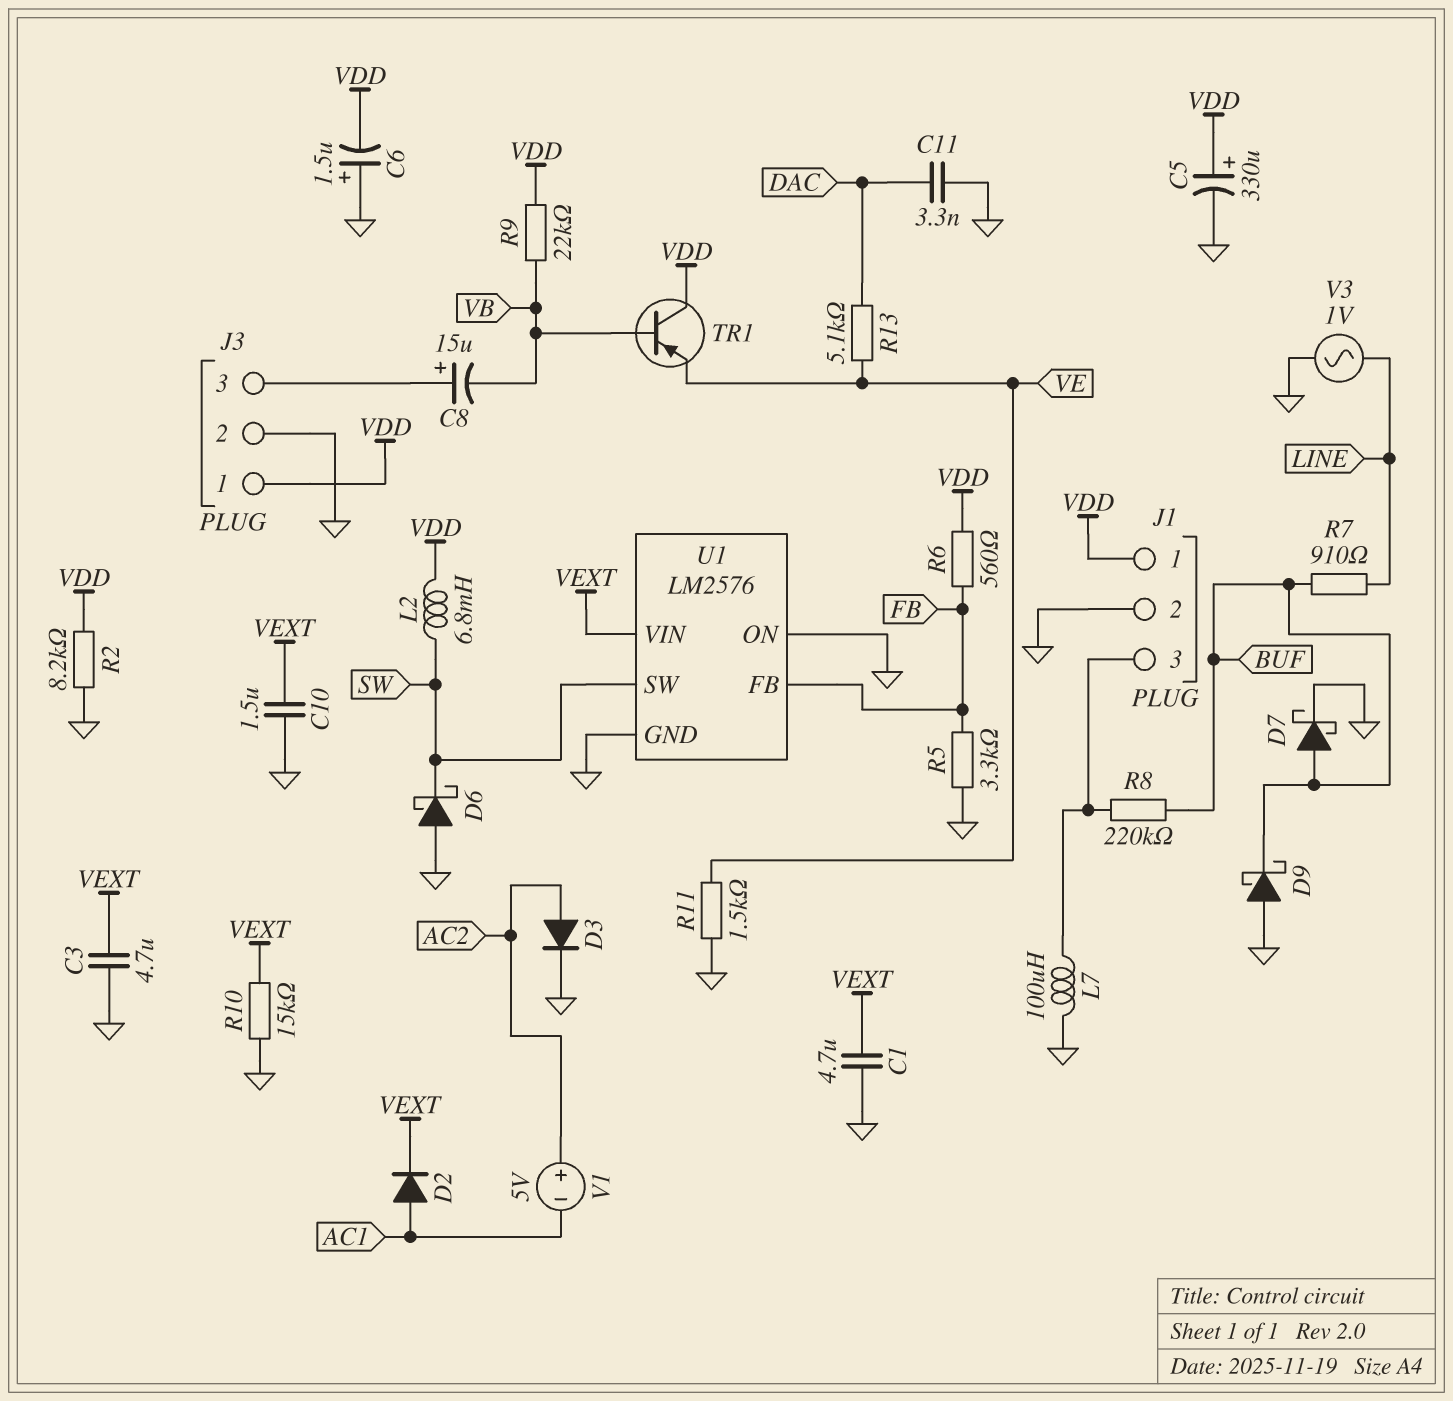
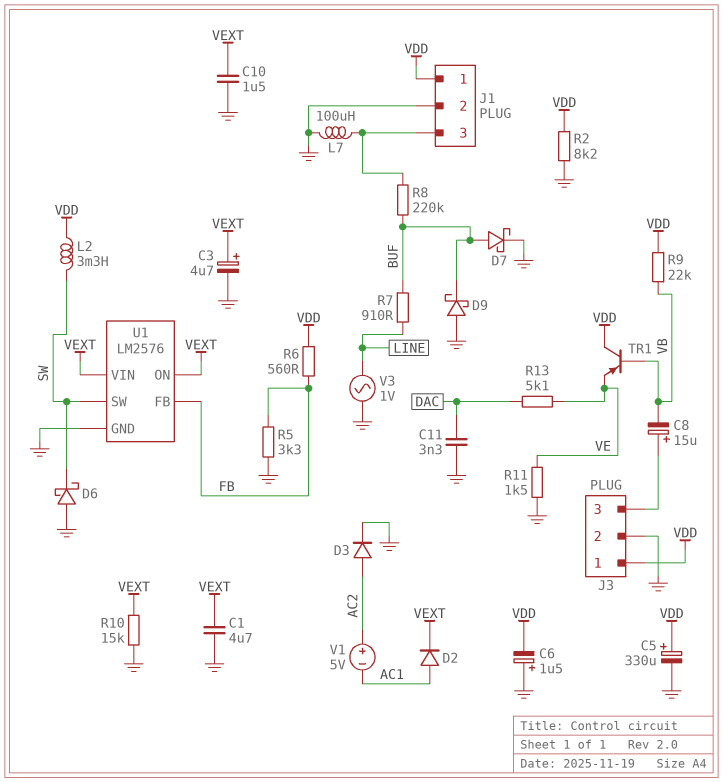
C3: 4.7uF (GND, VEXT) -> 4.7uF (plus VEXT, minus GND)
L2: 6.8mH (SW, VDD) -> 3.3mH (SW, VDD)
U1 pin ON: GND -> VEXT

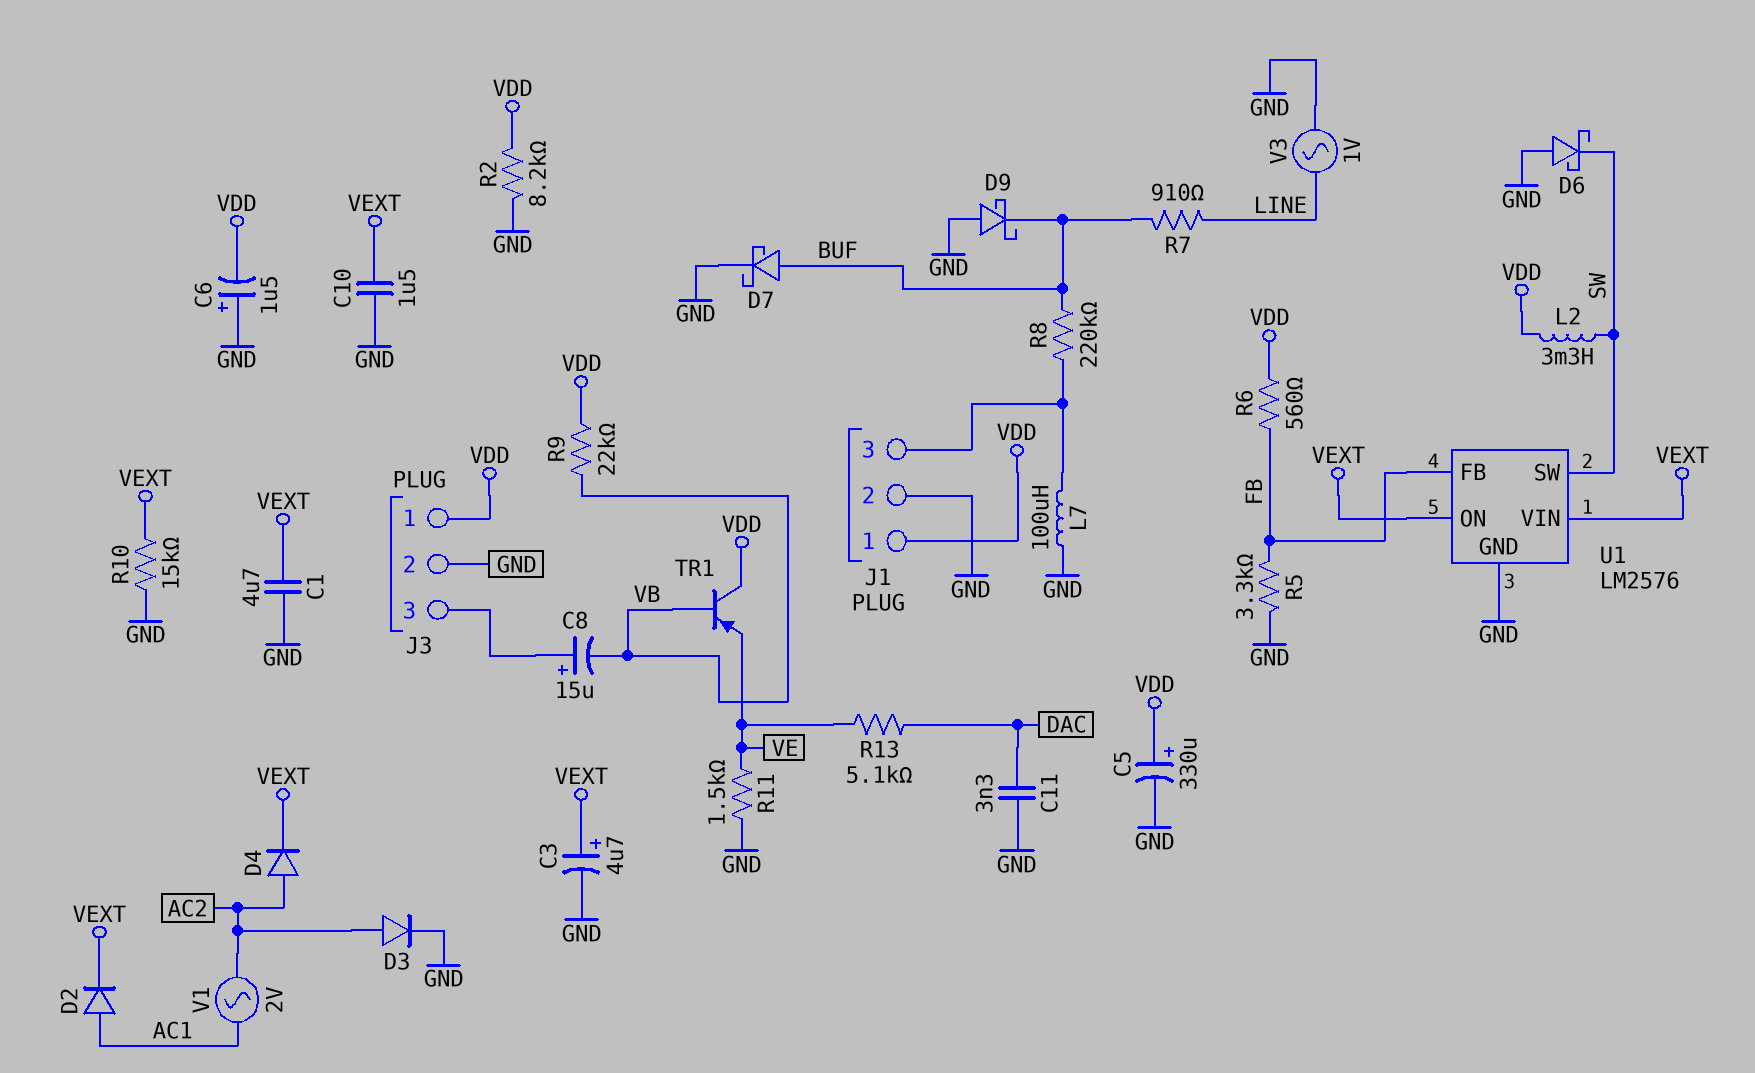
D4: none -> diode (A AC2, K VEXT)
V1: 5V (plus AC2, minus AC1) -> AC 2V (AC1, AC2)

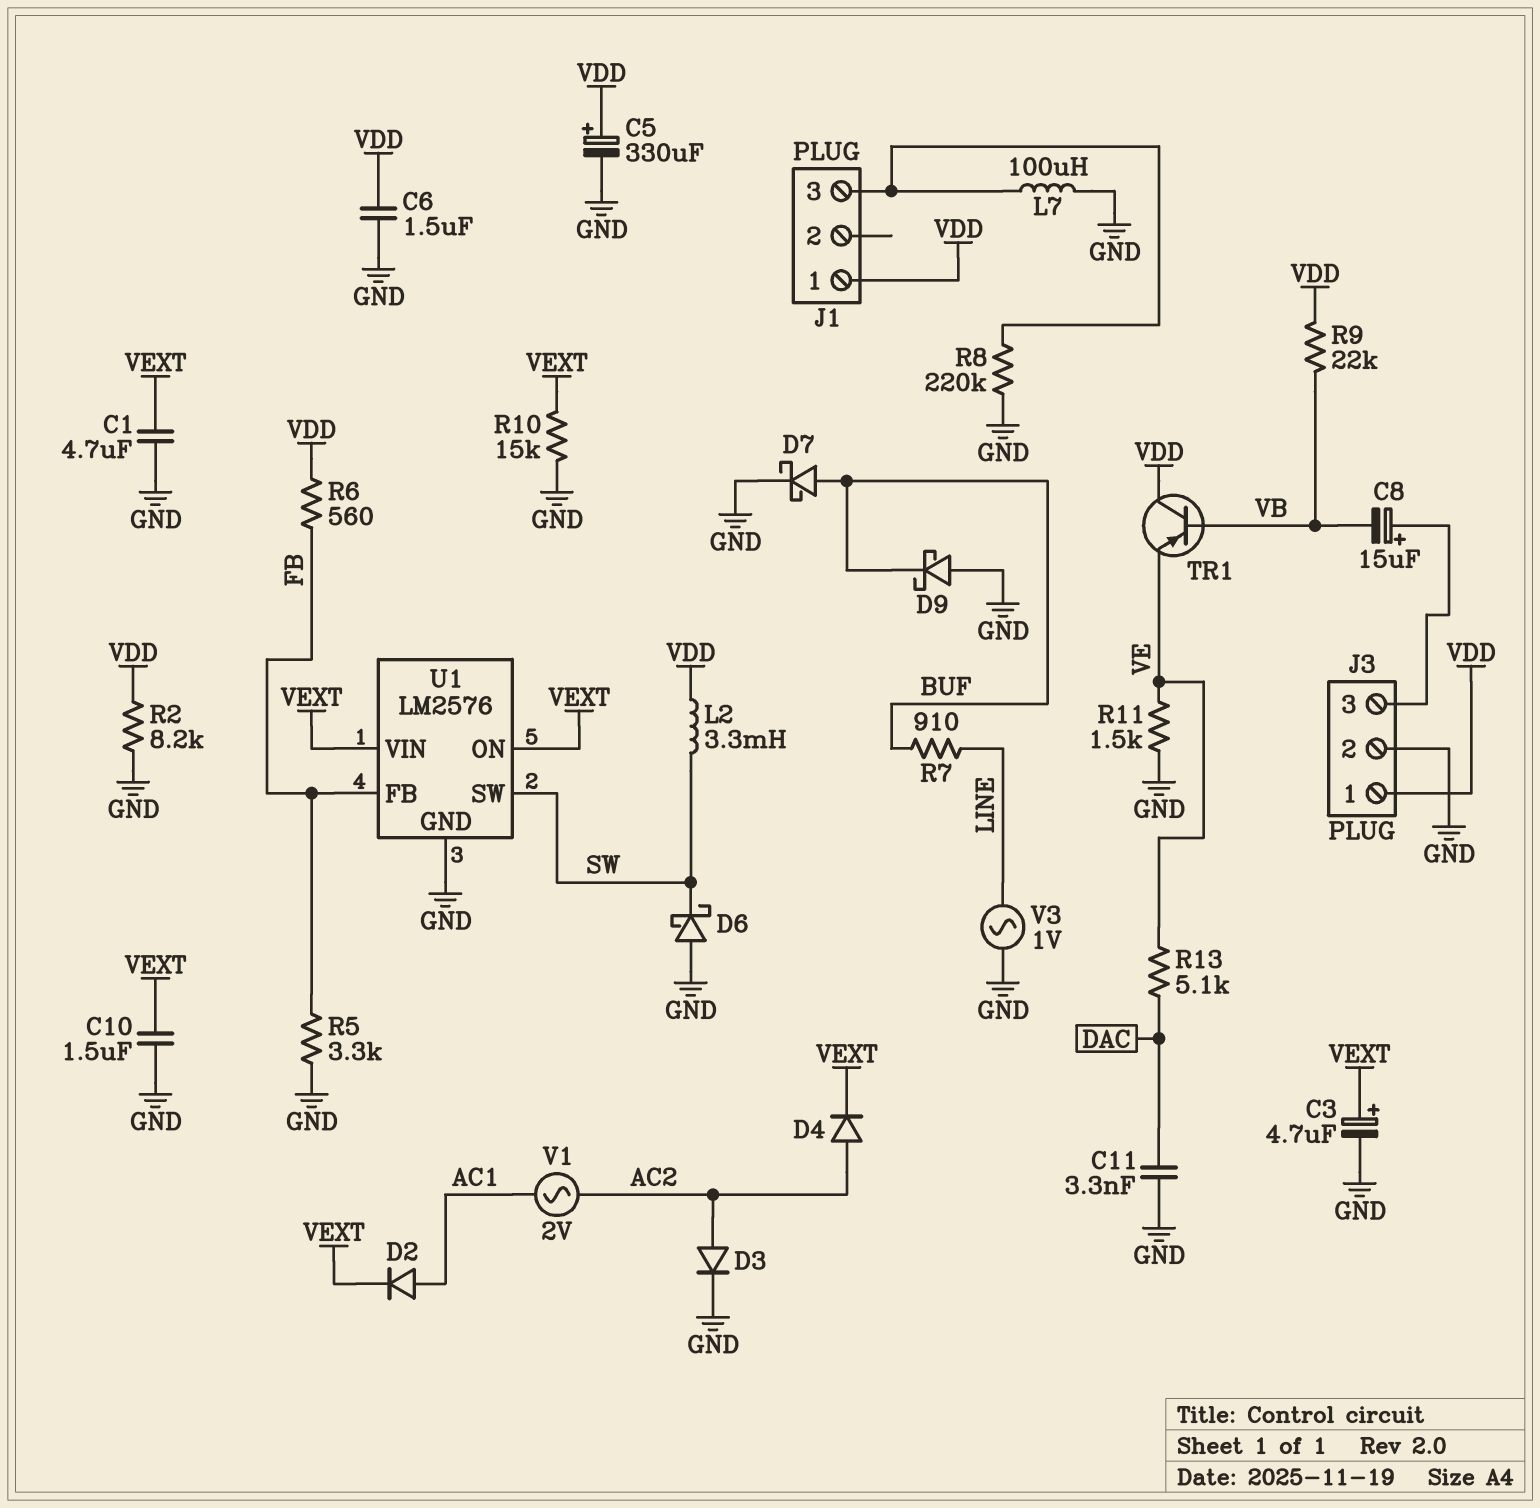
C6: 1.5uF (plus GND, minus VDD) -> 1.5uF (GND, VDD)
J1 pin 2: GND -> none
R8: 220k (BUF, J1/3) -> 220k (GND, J1/3)

